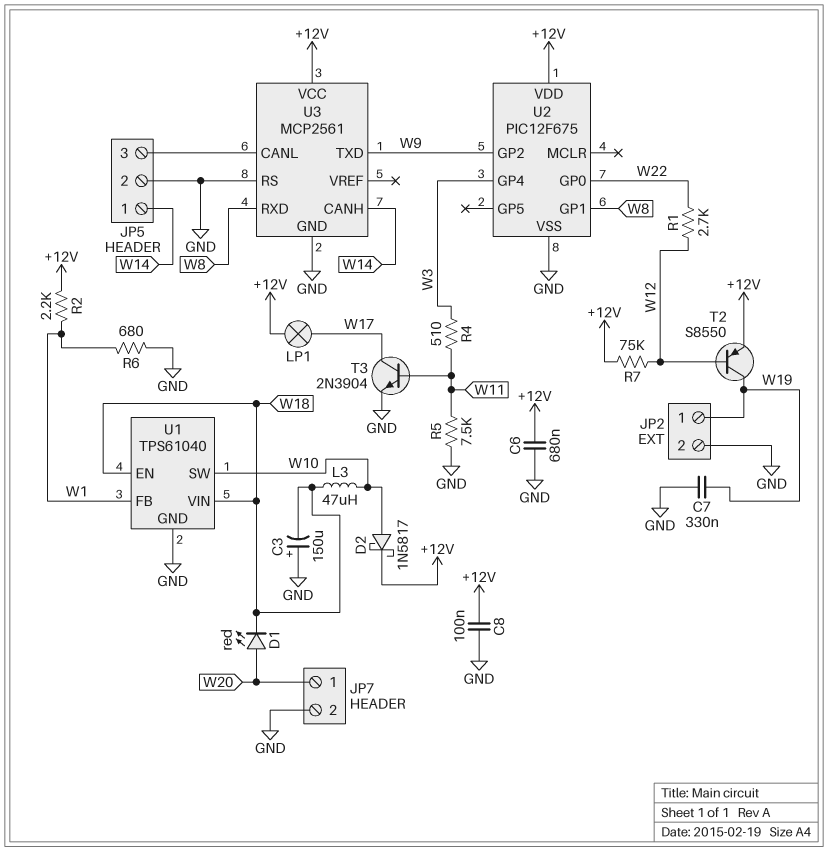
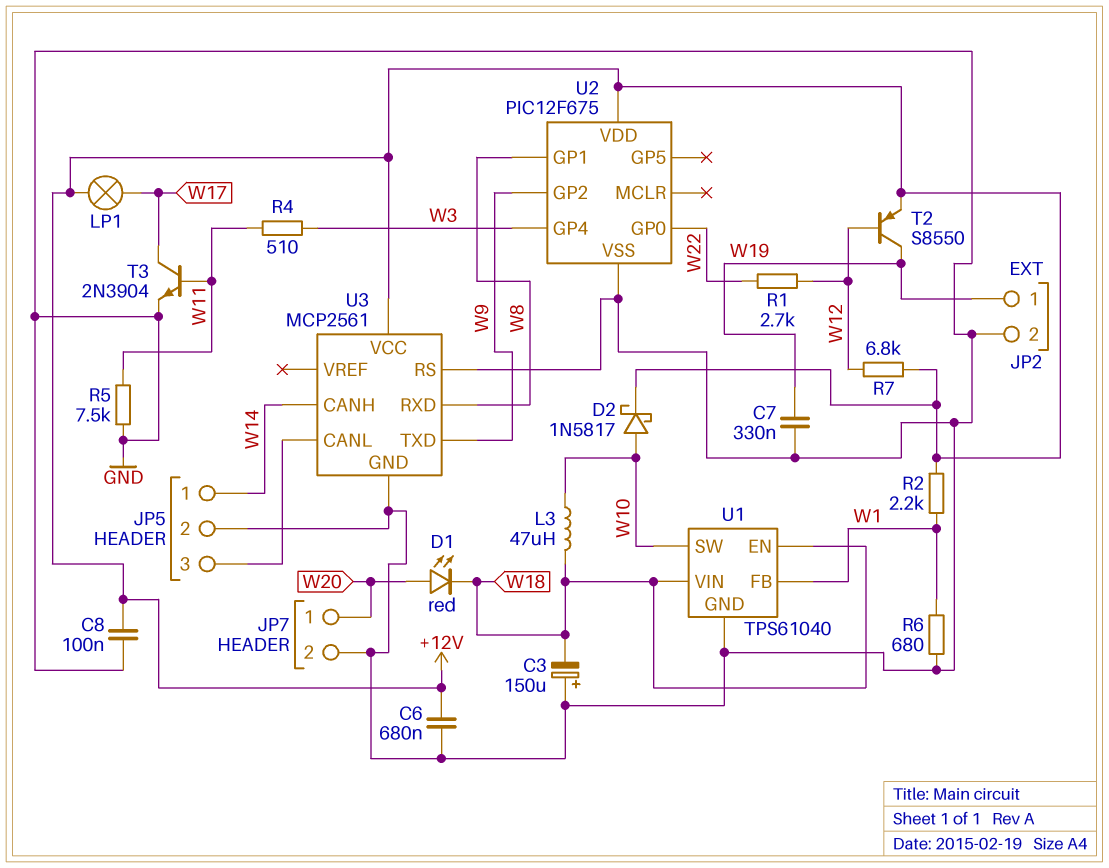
R7: 75k (+12V, W12) -> 6.8k (+12V, W12)

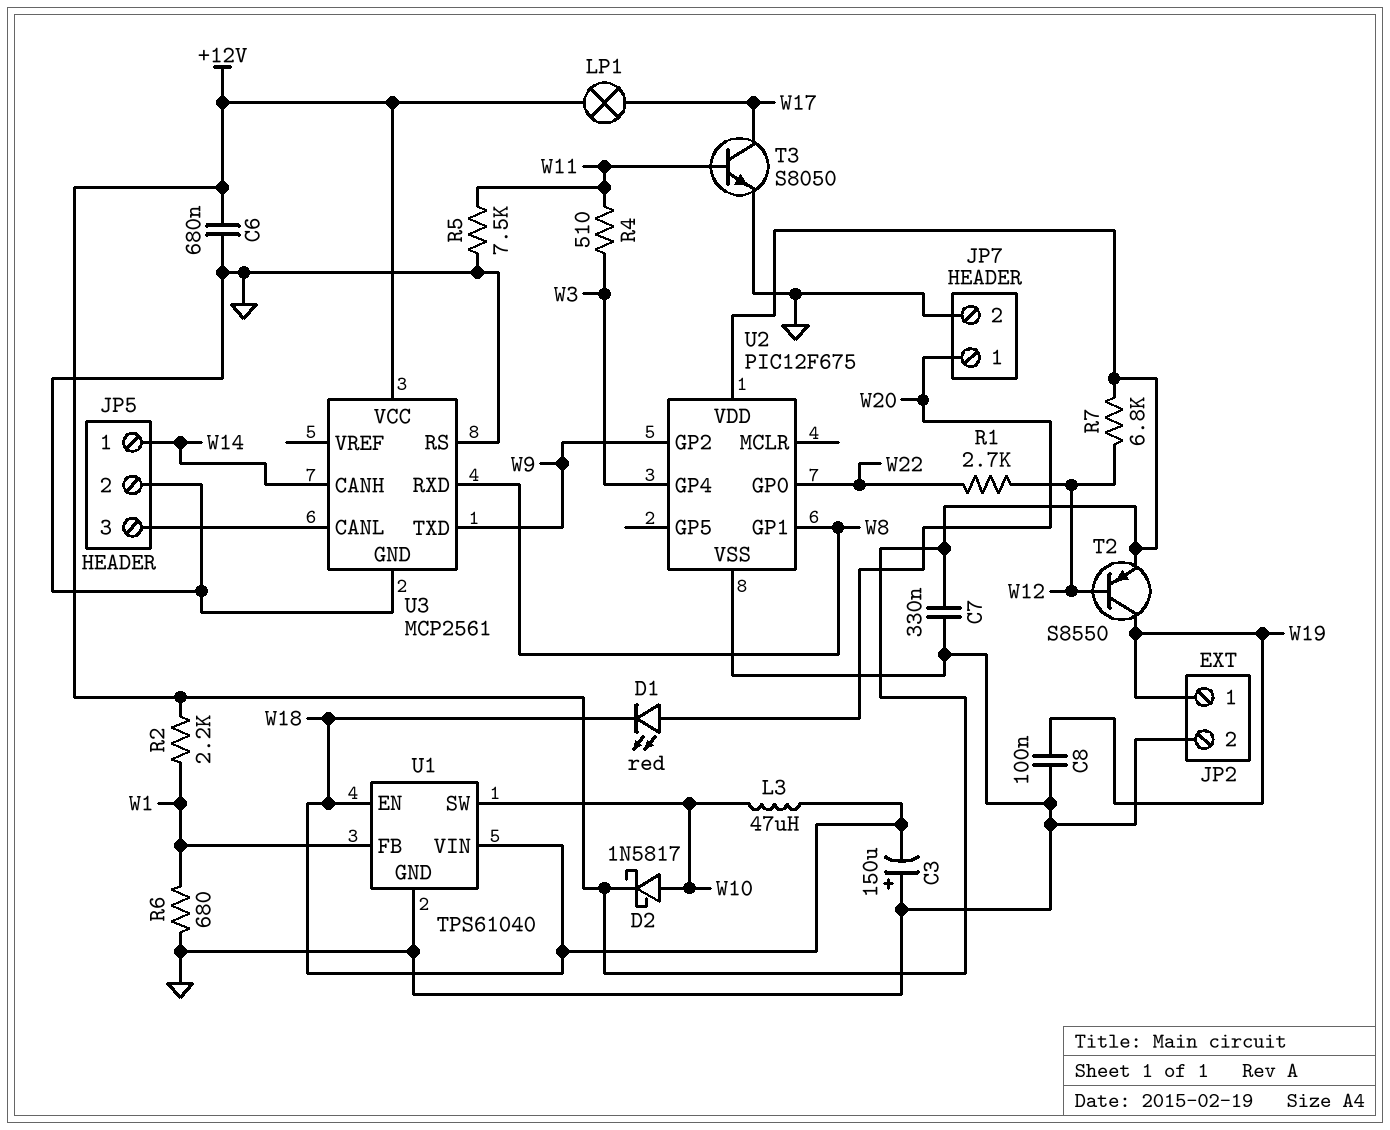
C7: 330nF (GND, W19) -> 330nF (+12V, GND)
C8: 100nF (+12V, GND) -> 100nF (GND, W19)
T3: NPN 2N3904 (B W11, C W17, E GND) -> NPN S8050 (B W11, C W17, E GND)

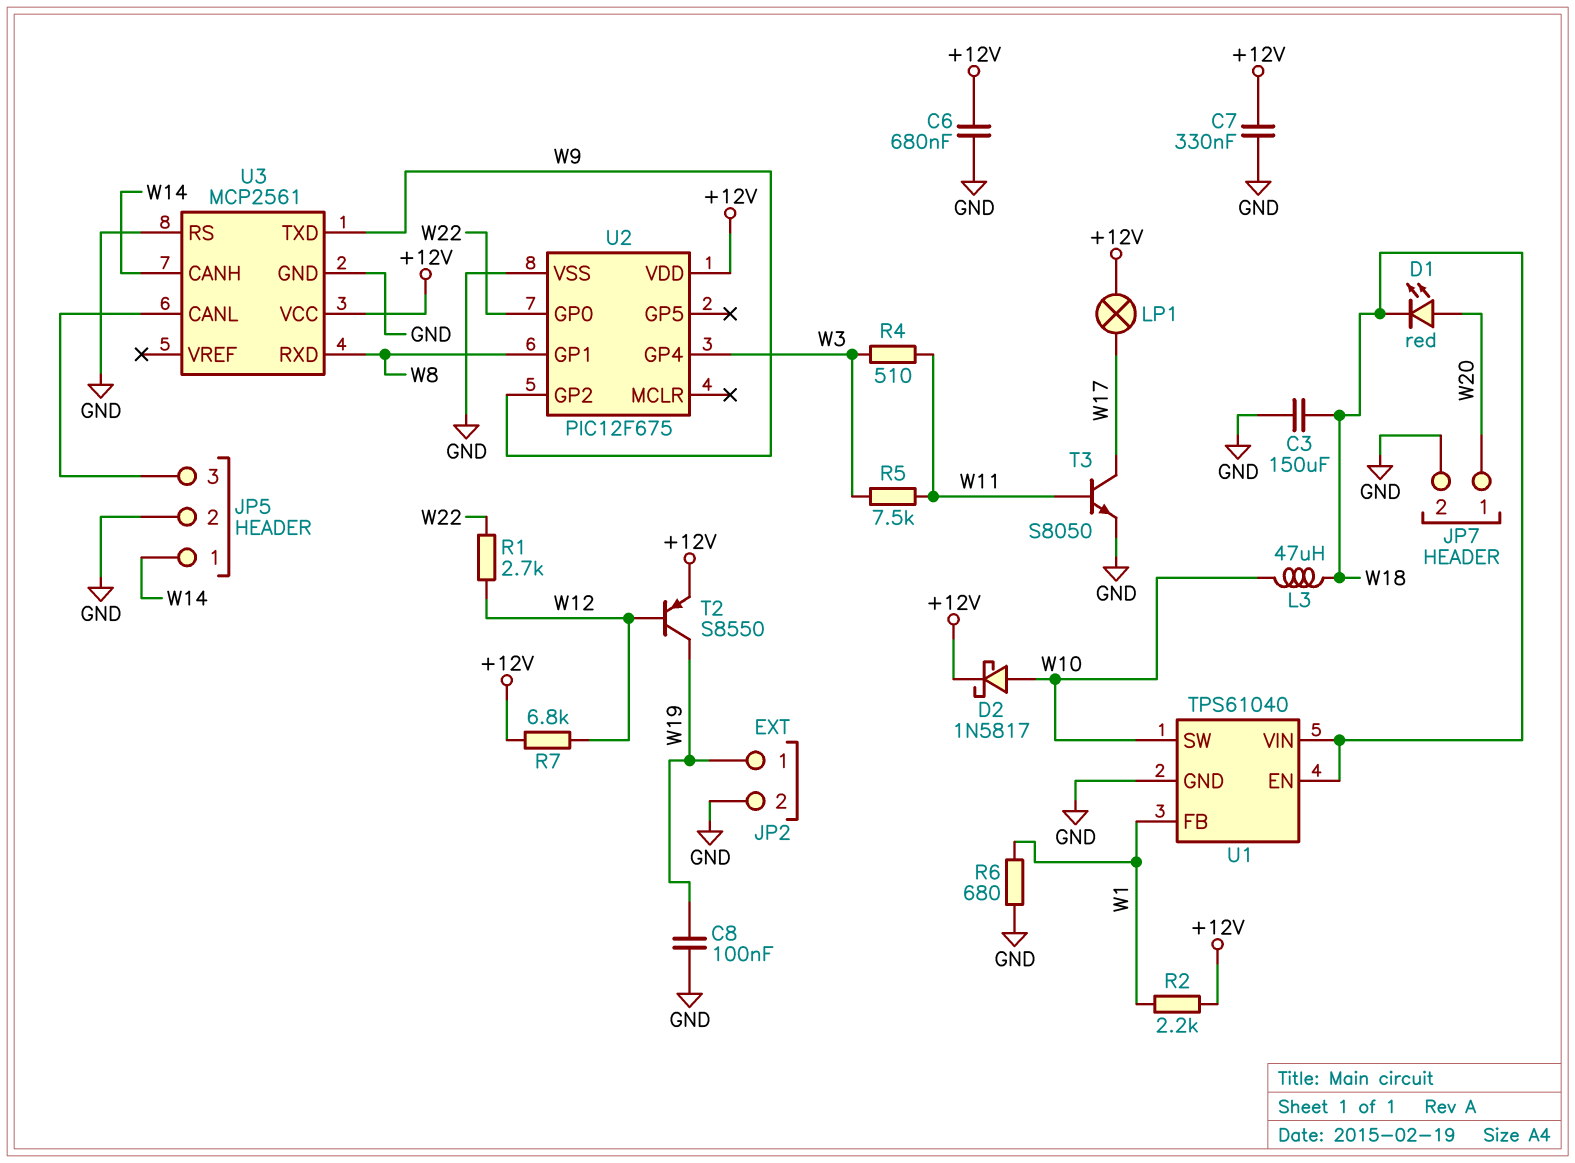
C3: 150uF (plus GND, minus W18) -> 150uF (GND, W18)
R5: 7.5k (GND, W11) -> 7.5k (W3, W11)

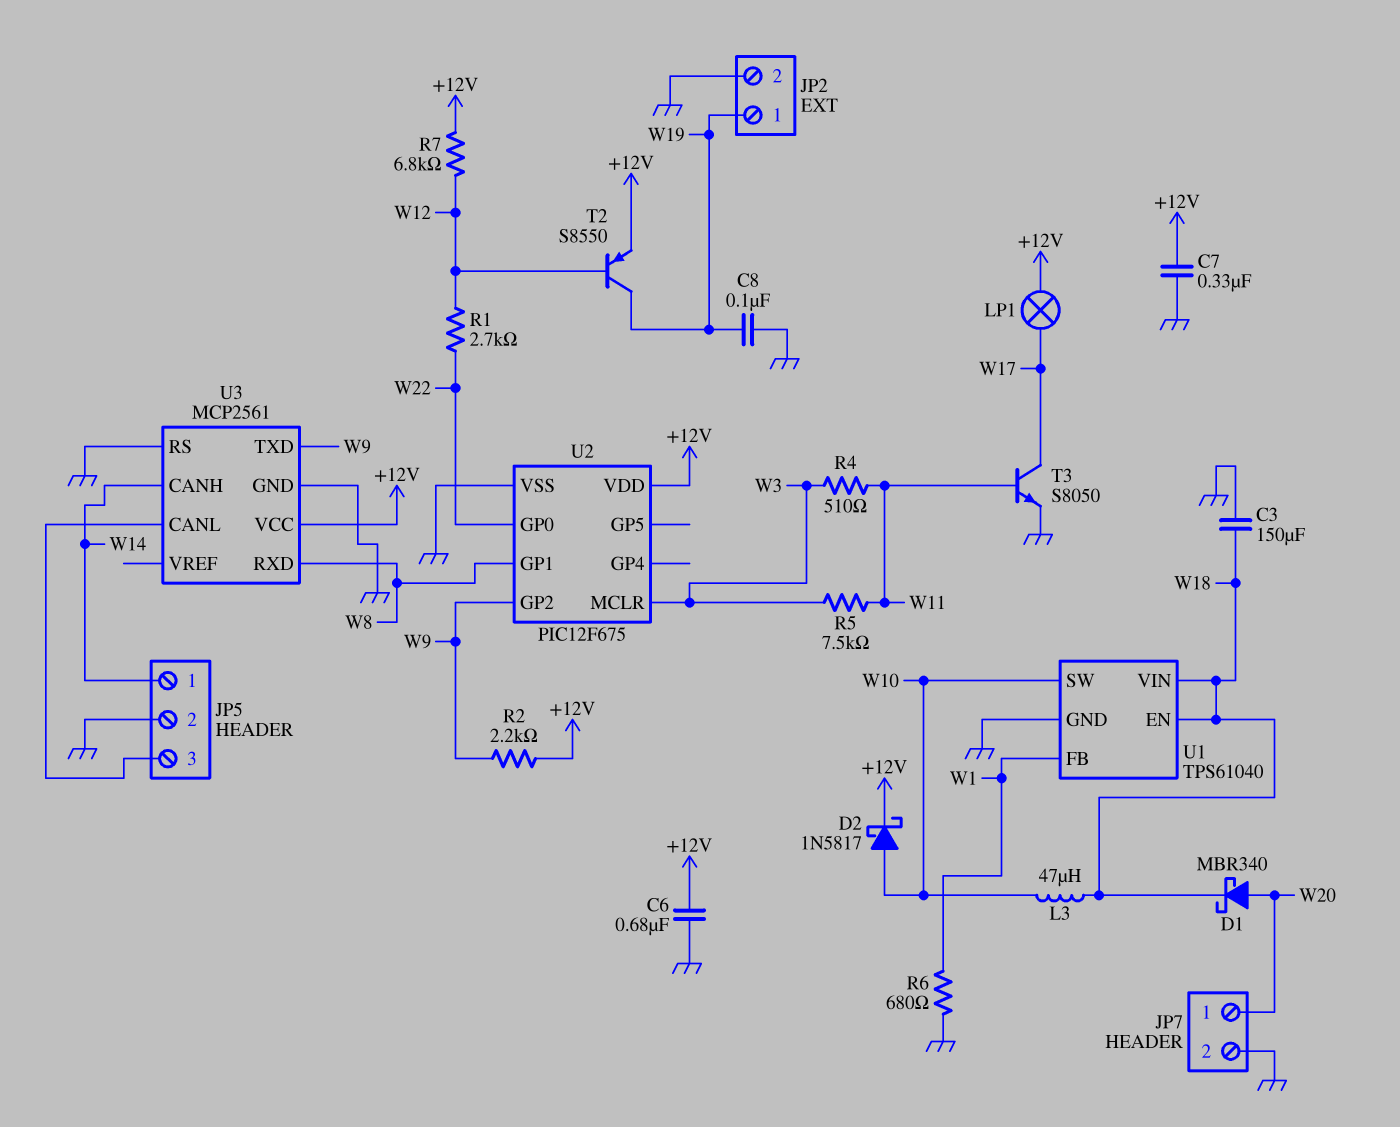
D1: LED red (A W20, K W18) -> schottky MBR340 (A W20, K W18)
R2: 2.2k (+12V, W1) -> 2.2k (+12V, W9)
U2 pin GP4: W3 -> none
U2 pin MCLR: none -> W3

